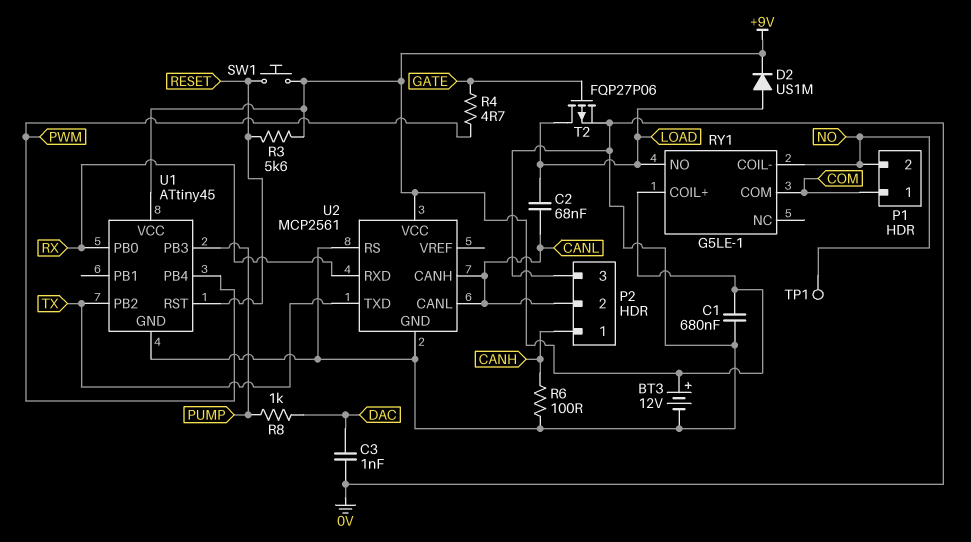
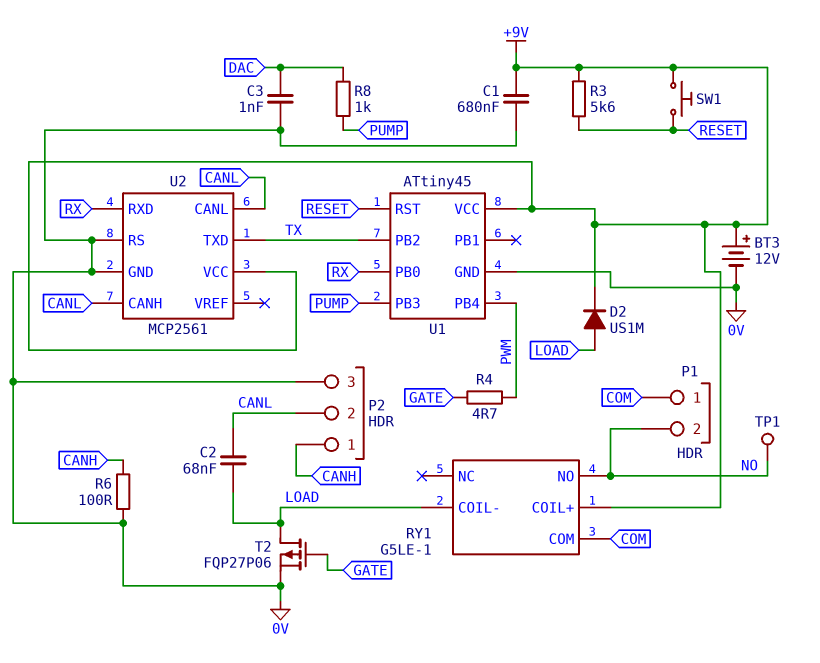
RY1 pin COIL-: NO -> LOAD
RY1 pin NO: LOAD -> NO

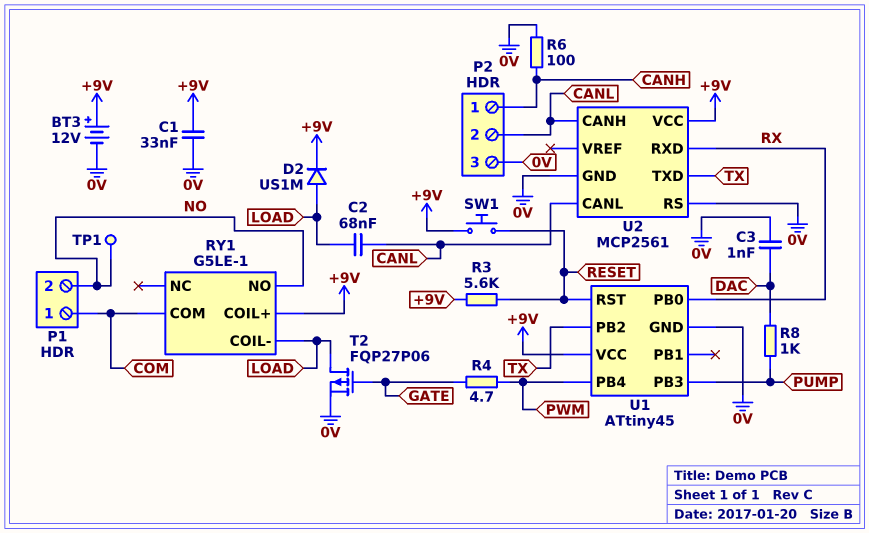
C1: 680nF (+9V, 0V) -> 33nF (+9V, 0V)

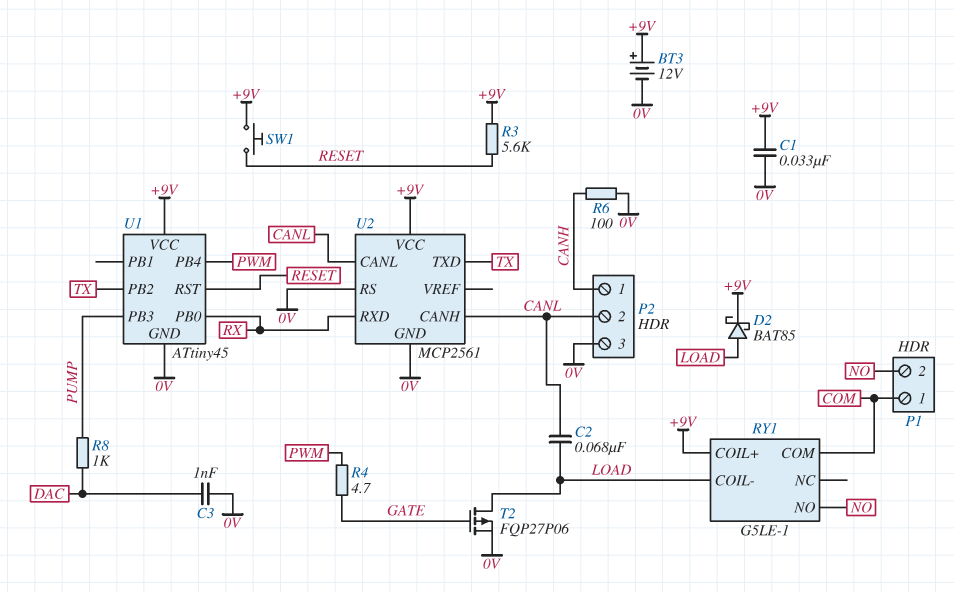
D2: diode US1M (A LOAD, K +9V) -> schottky BAT85 (A LOAD, K +9V)
TP1: test point (NO) -> none

